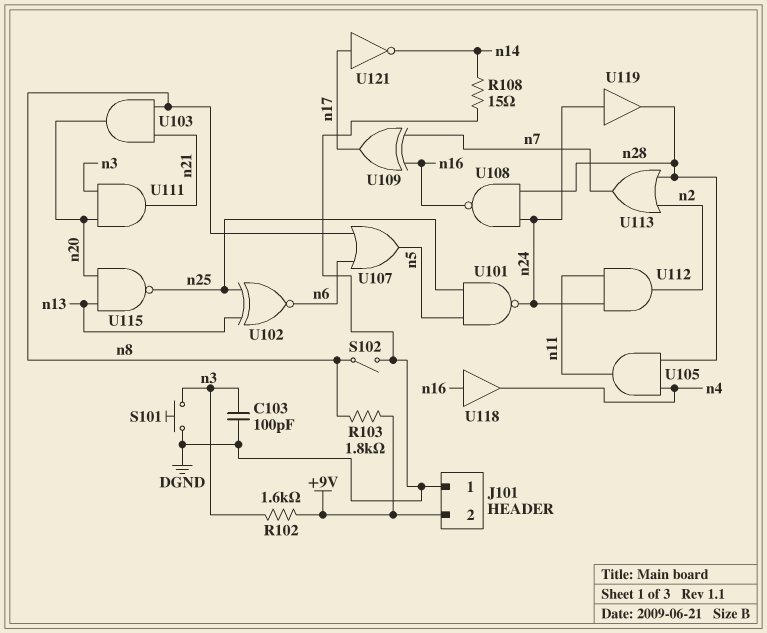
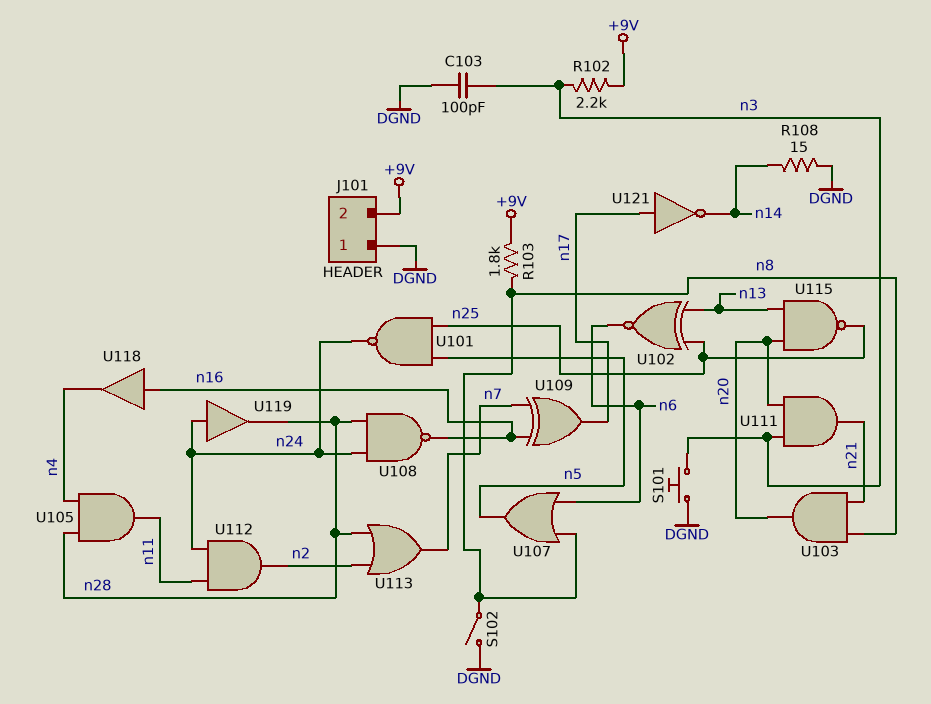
R102: 1.6k (+9V, n3) -> 2.2k (+9V, n3)

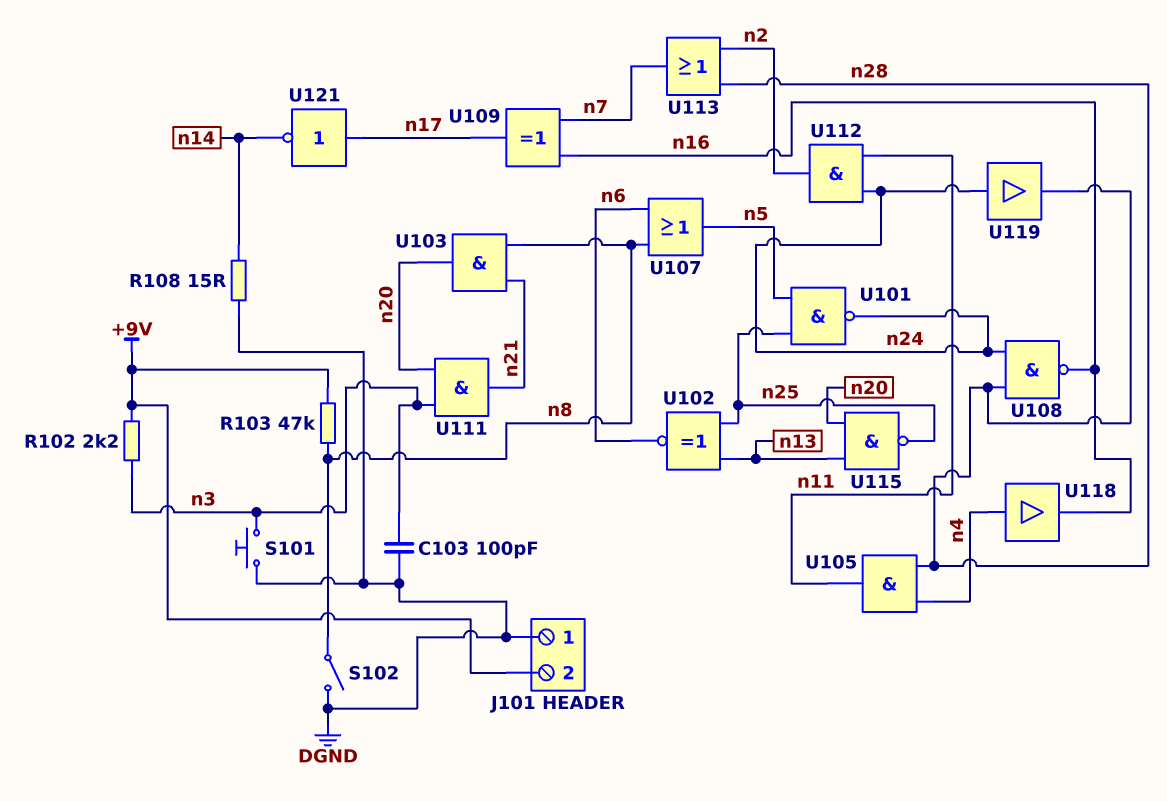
R103: 1.8k (+9V, n8) -> 47k (+9V, n8)
U118: buffer (in n16, out n4) -> buffer (in n4, out n16)

